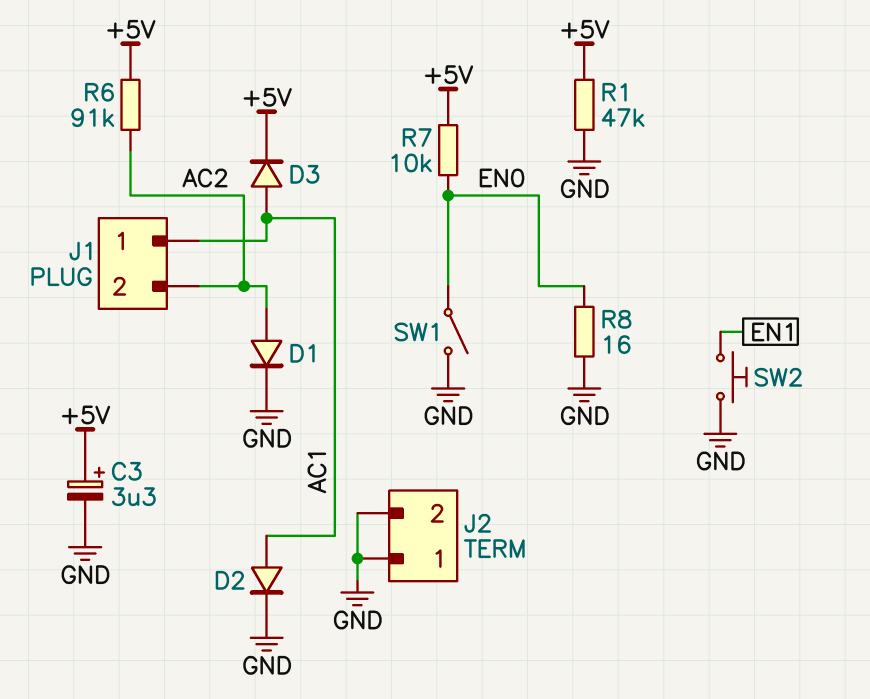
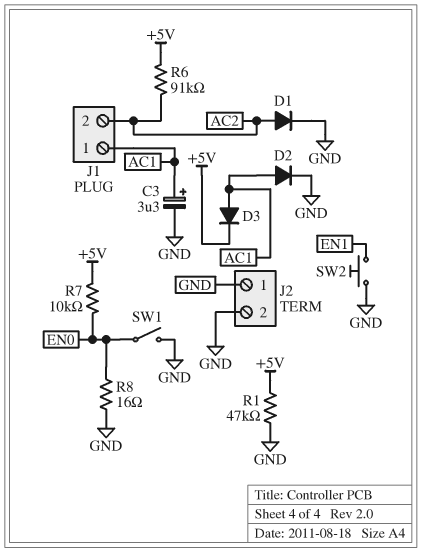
C3: 3.3uF (plus +5V, minus GND) -> 3.3uF (plus AC1, minus GND)

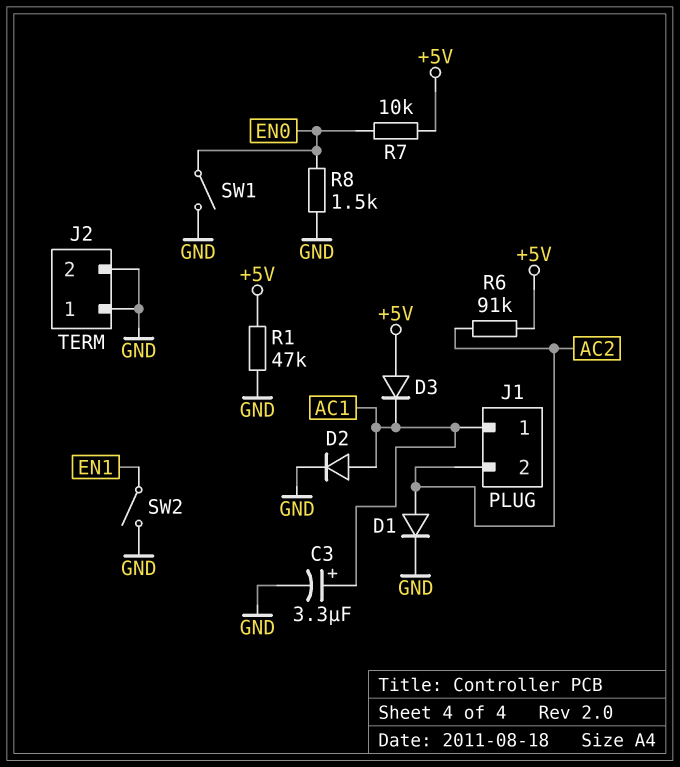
D3: diode (A AC1, K +5V) -> diode (A +5V, K AC1)
R8: 16 (EN0, GND) -> 1.5k (EN0, GND)
SW2: button (EN1, GND) -> switch (EN1, GND)

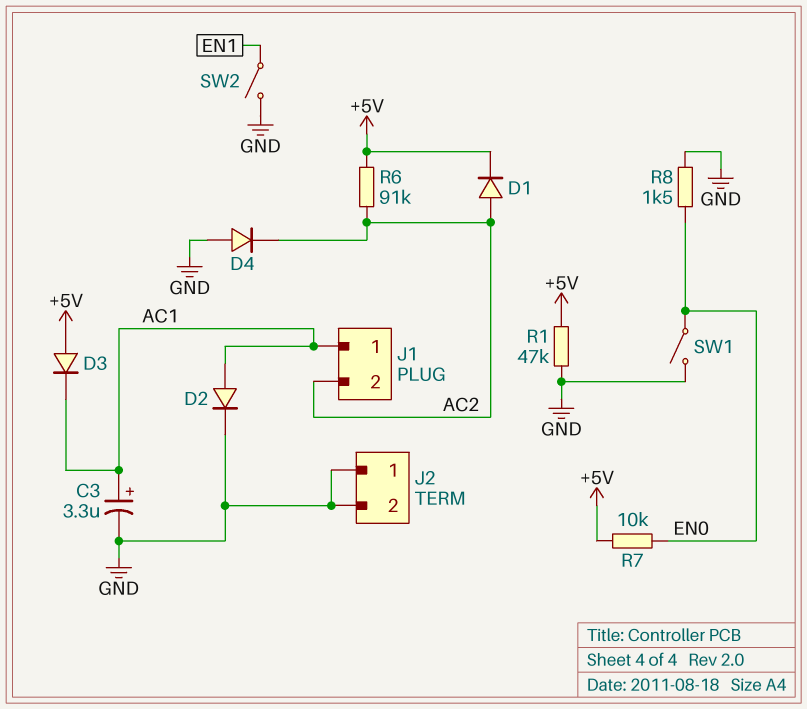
D1: diode (A AC2, K GND) -> diode (A AC2, K +5V)
D4: none -> diode (A GND, K AC2)

